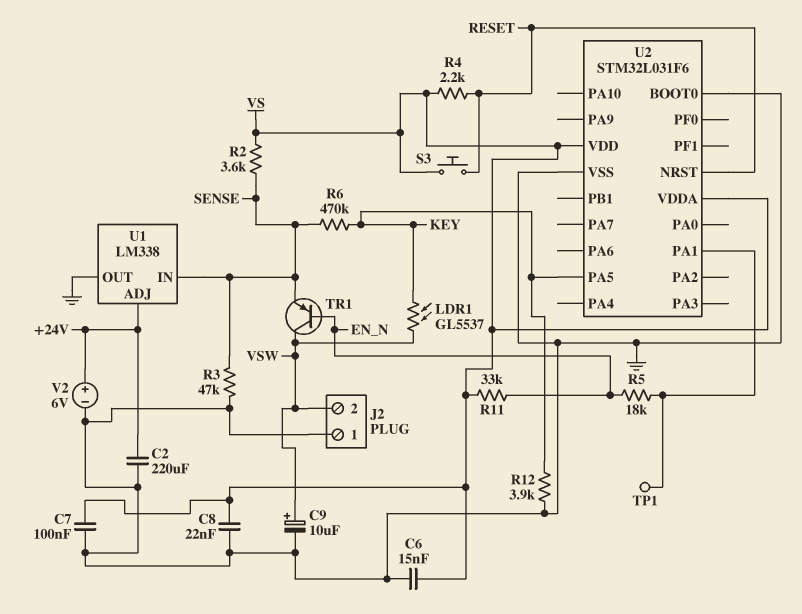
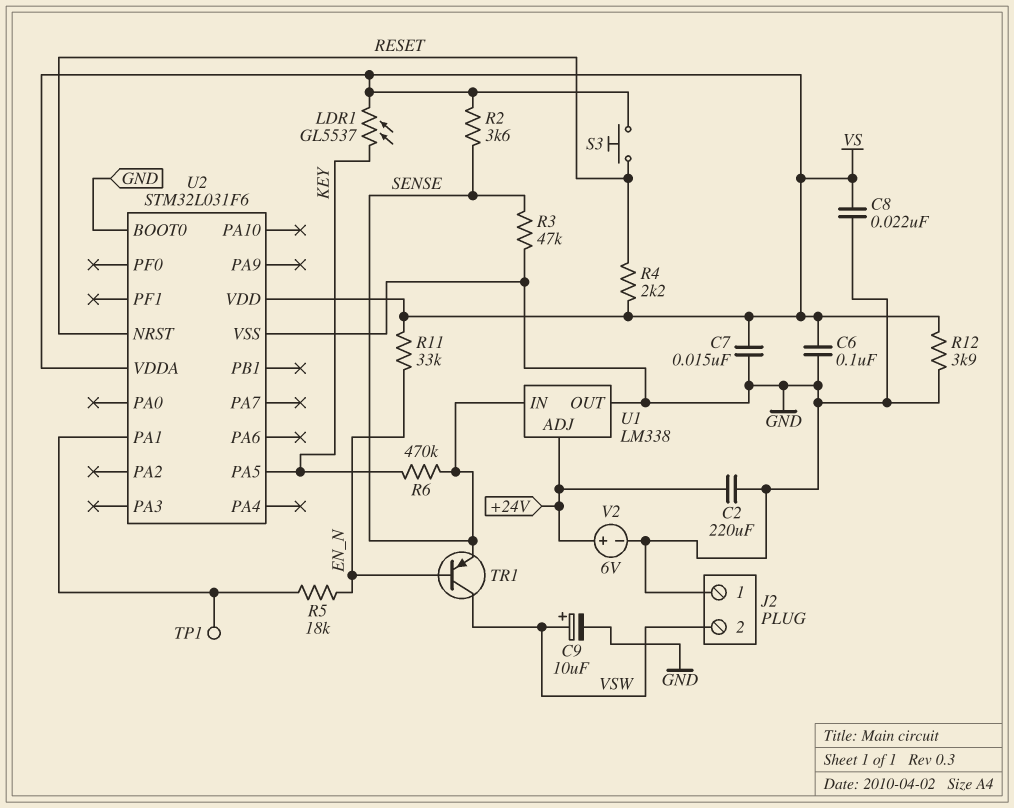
C6: 15nF (GND, VS) -> 100nF (GND, VS)
C7: 100nF (GND, VS) -> 15nF (GND, VS)
LDR1: GL5537 (KEY, VSW) -> GL5537 (KEY, VS)
R12: 3.9k (GND, KEY) -> 3.9k (GND, VS)

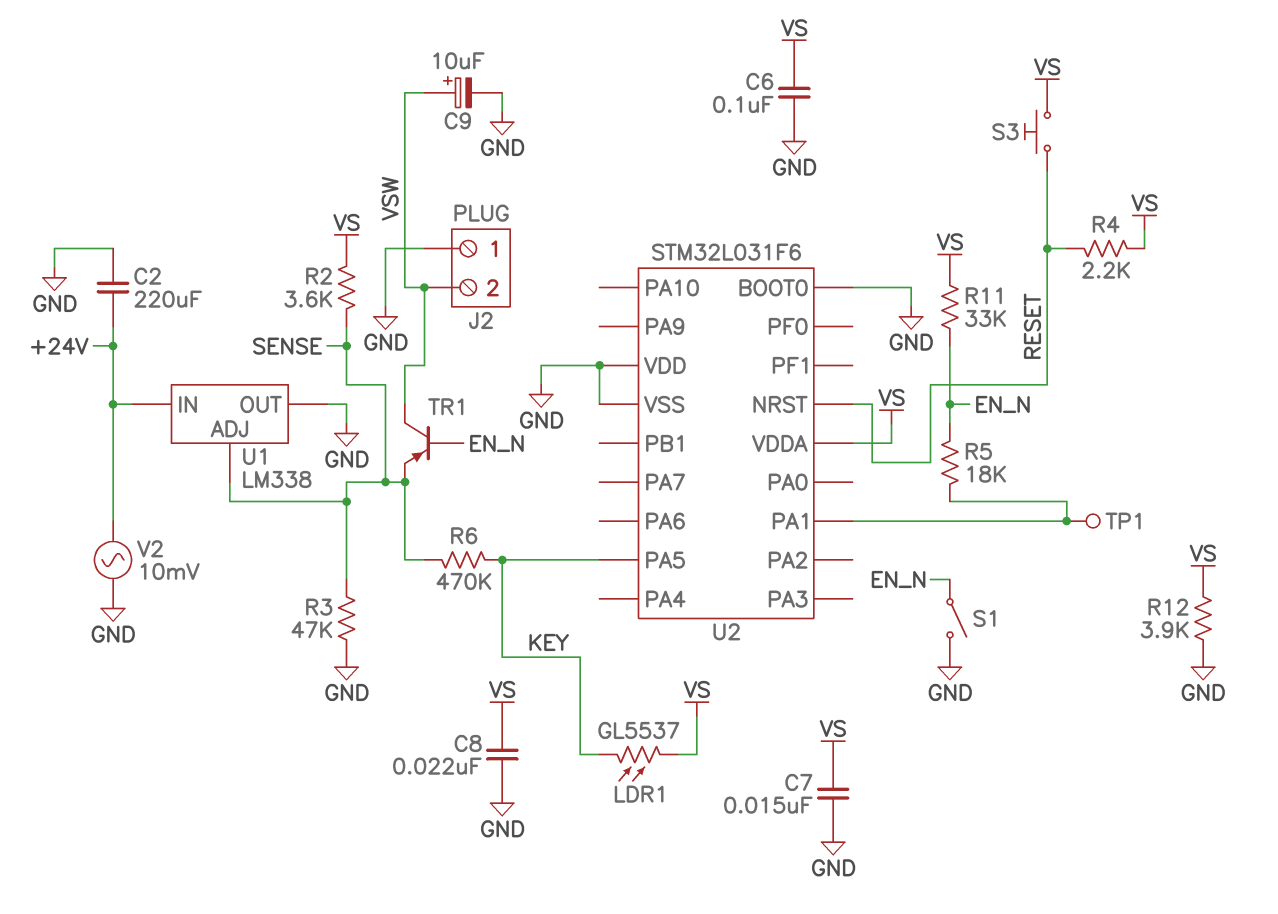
S1: none -> switch (EN_N, GND)
U1 pin ADJ: +24V -> SENSE
U1 pin IN: SENSE -> +24V
U2 pin VDD: VS -> GND
V2: 6V (plus +24V, minus GND) -> AC 10mV (+24V, GND)

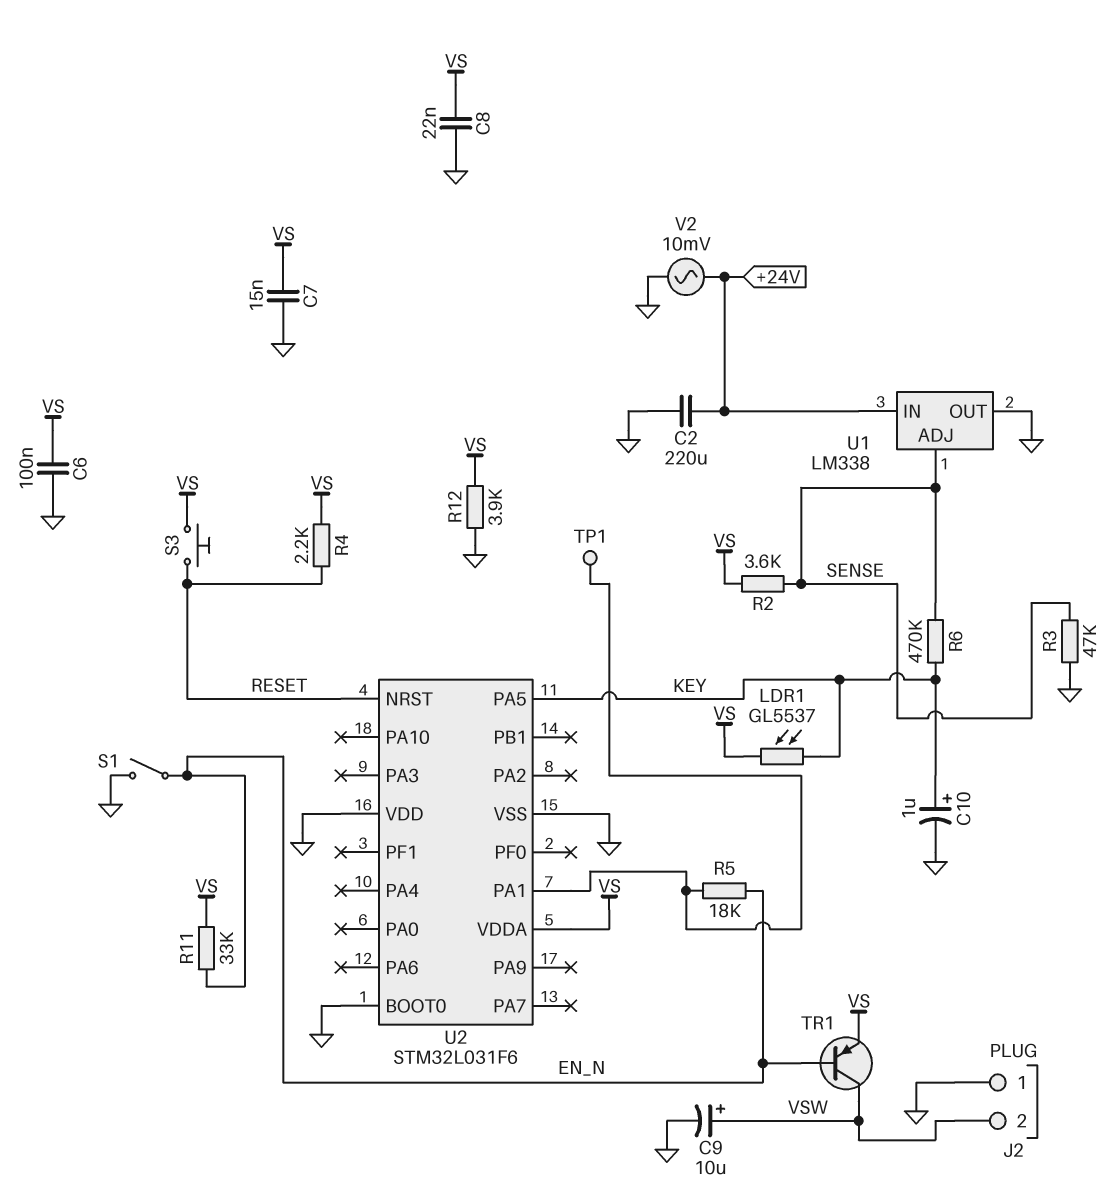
C10: none -> 1uF (plus KEY, minus GND)
TR1: PNP (B EN_N, C VSW, E SENSE) -> PNP (B EN_N, C VSW, E VS)

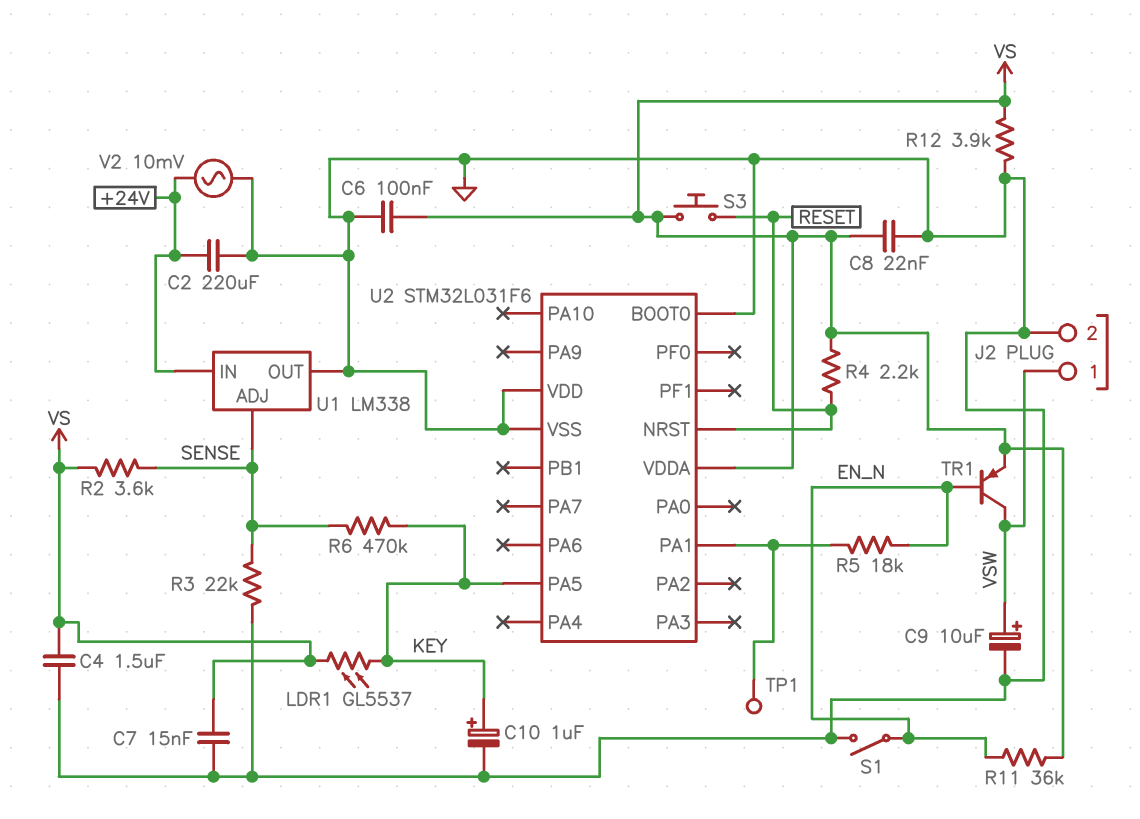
C4: none -> 1.5uF (GND, VS)
J2 pin 1: GND -> VSW
J2 pin 2: VSW -> GND
R3: 47k (GND, SENSE) -> 22k (GND, SENSE)
R11: 33k (EN_N, VS) -> 36k (EN_N, VS)

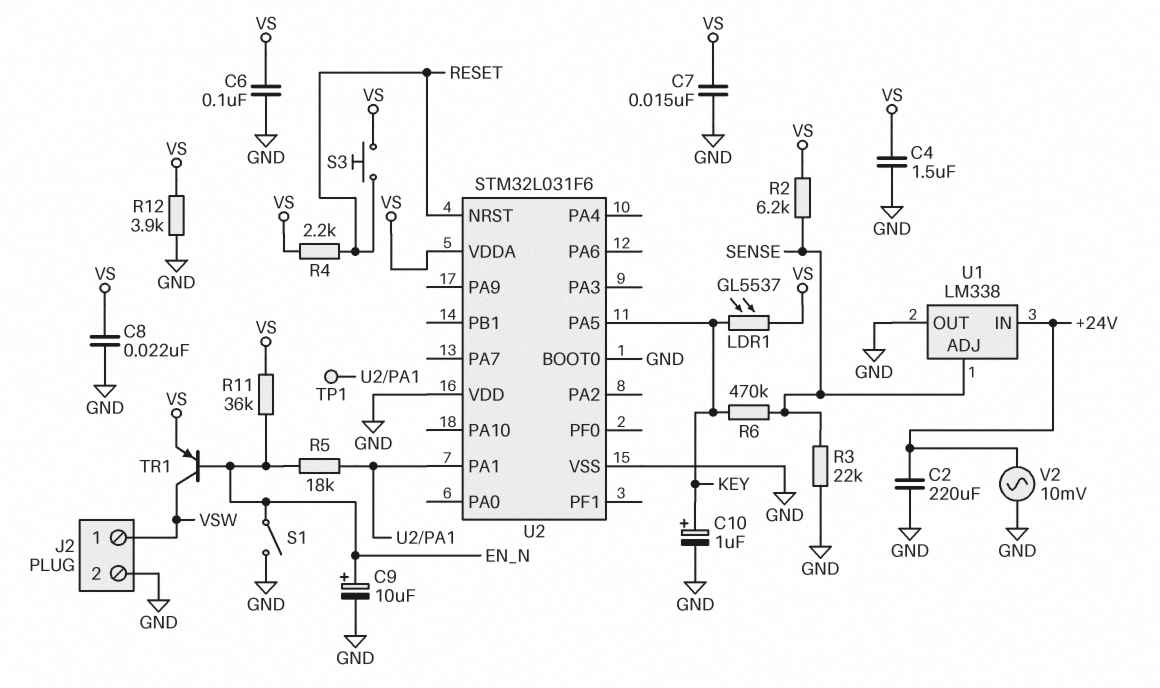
C9: 10uF (plus VSW, minus GND) -> 10uF (plus EN_N, minus GND)
R2: 3.6k (SENSE, VS) -> 6.2k (SENSE, VS)

